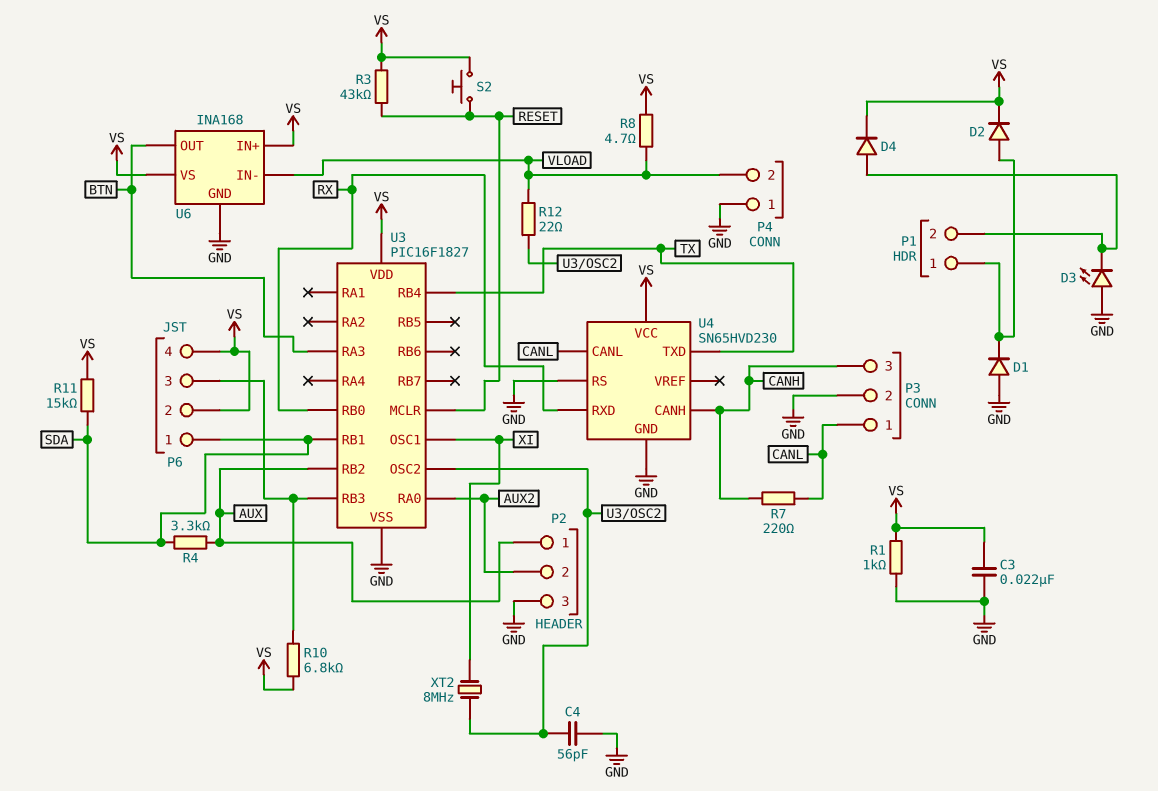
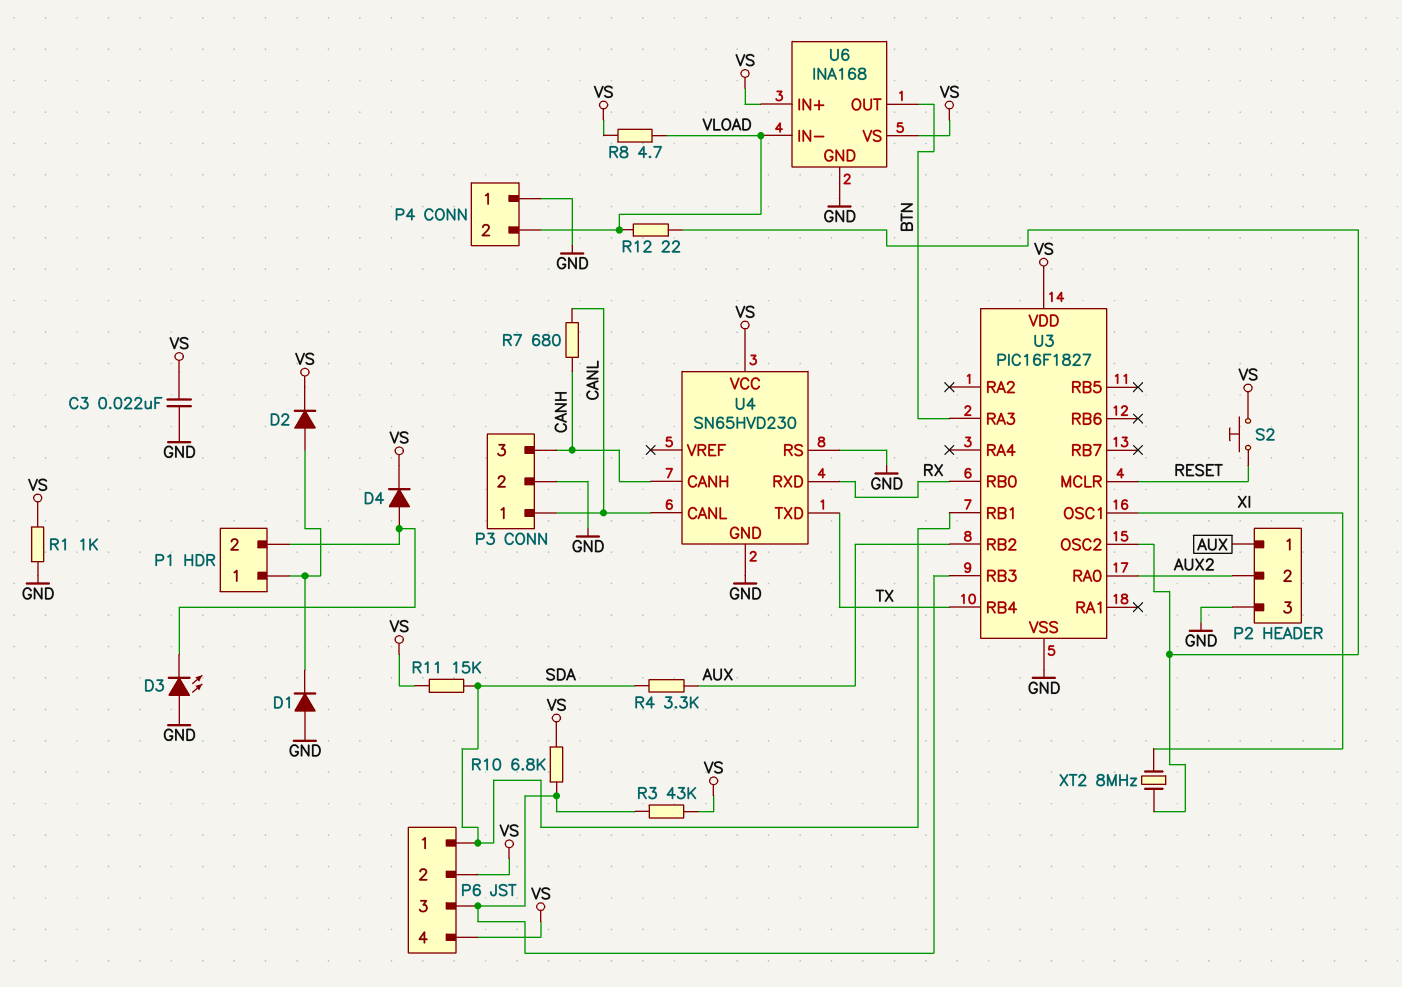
C4: 56pF (GND, U3/OSC2) -> none
R3: 43k (RESET, VS) -> 43k (P6/3, VS)
R7: 220 (CANH, CANL) -> 680 (CANH, CANL)

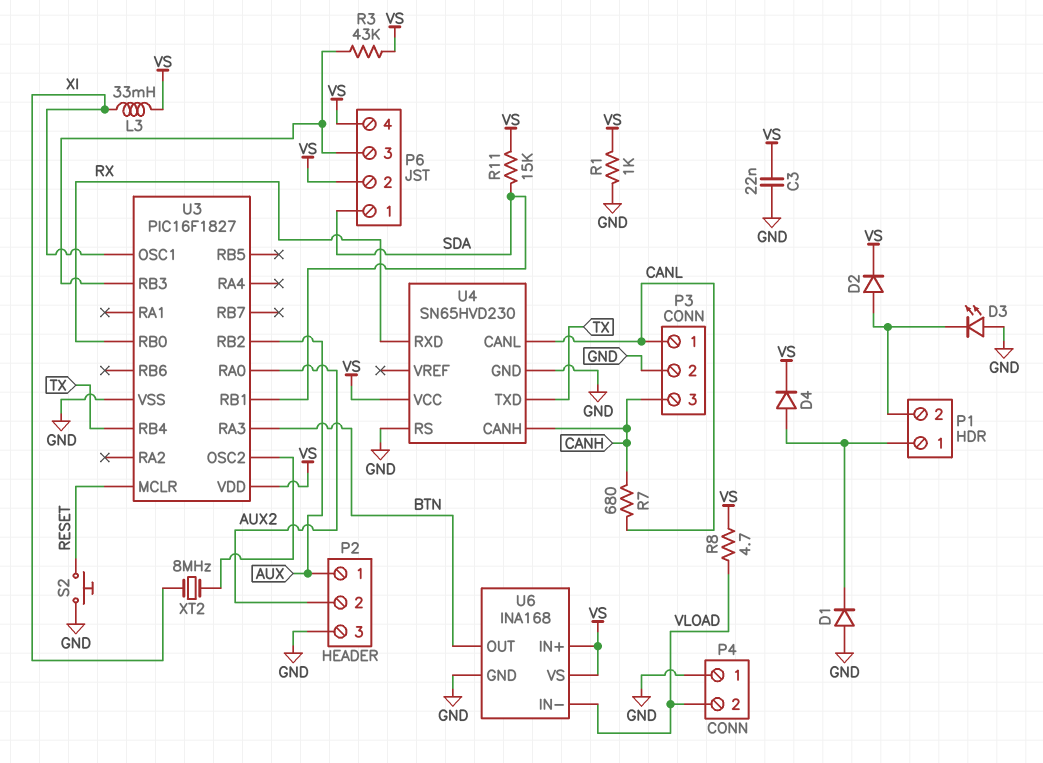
D2: diode (A P1/1, K VS) -> diode (A P1/2, K VS)
D4: diode (A P1/2, K VS) -> diode (A P1/1, K VS)
L3: none -> 33mH (VS, XI)
R4: 3.3k (AUX, SDA) -> none
R10: 6.8k (P6/3, VS) -> none
R12: 22 (U3/OSC2, VLOAD) -> none
S2: button (RESET, VS) -> button (GND, RESET)

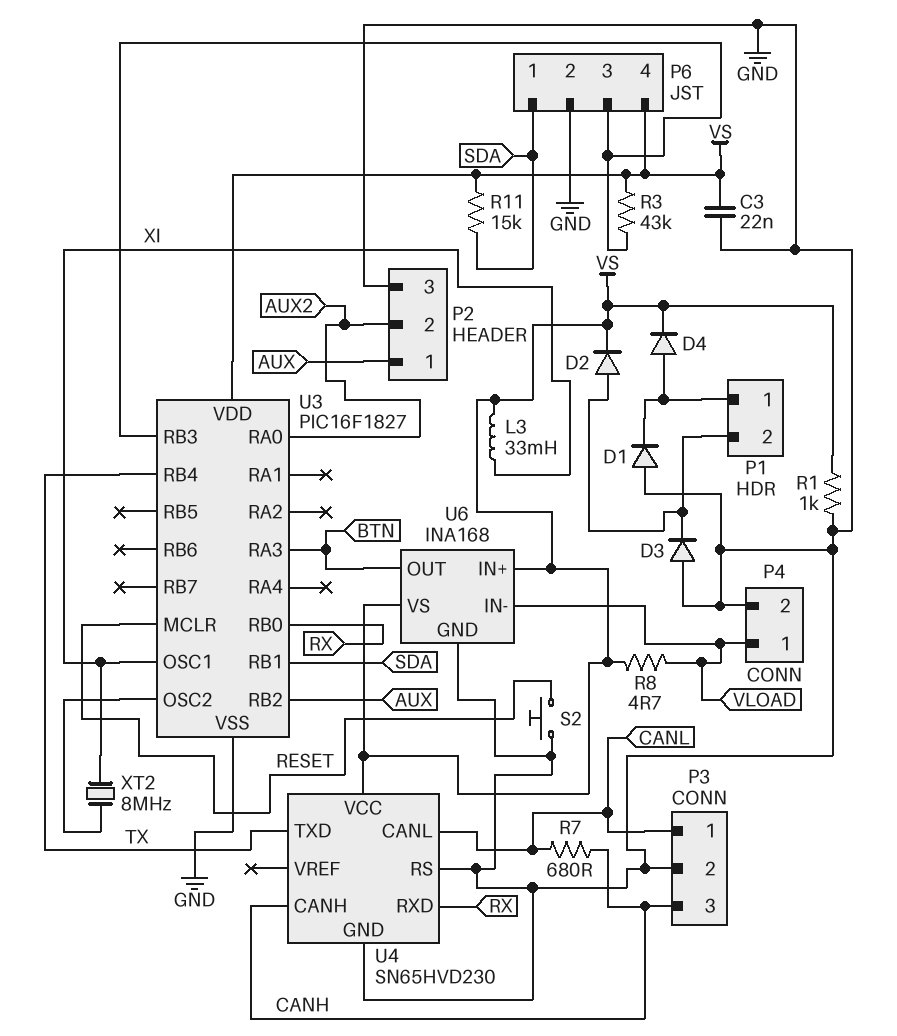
D3: LED (A GND, K P1/2) -> diode (A GND, K P1/2)
P4 pin 1: GND -> VLOAD
P4 pin 2: VLOAD -> GND
P6 pin 2: VS -> GND

